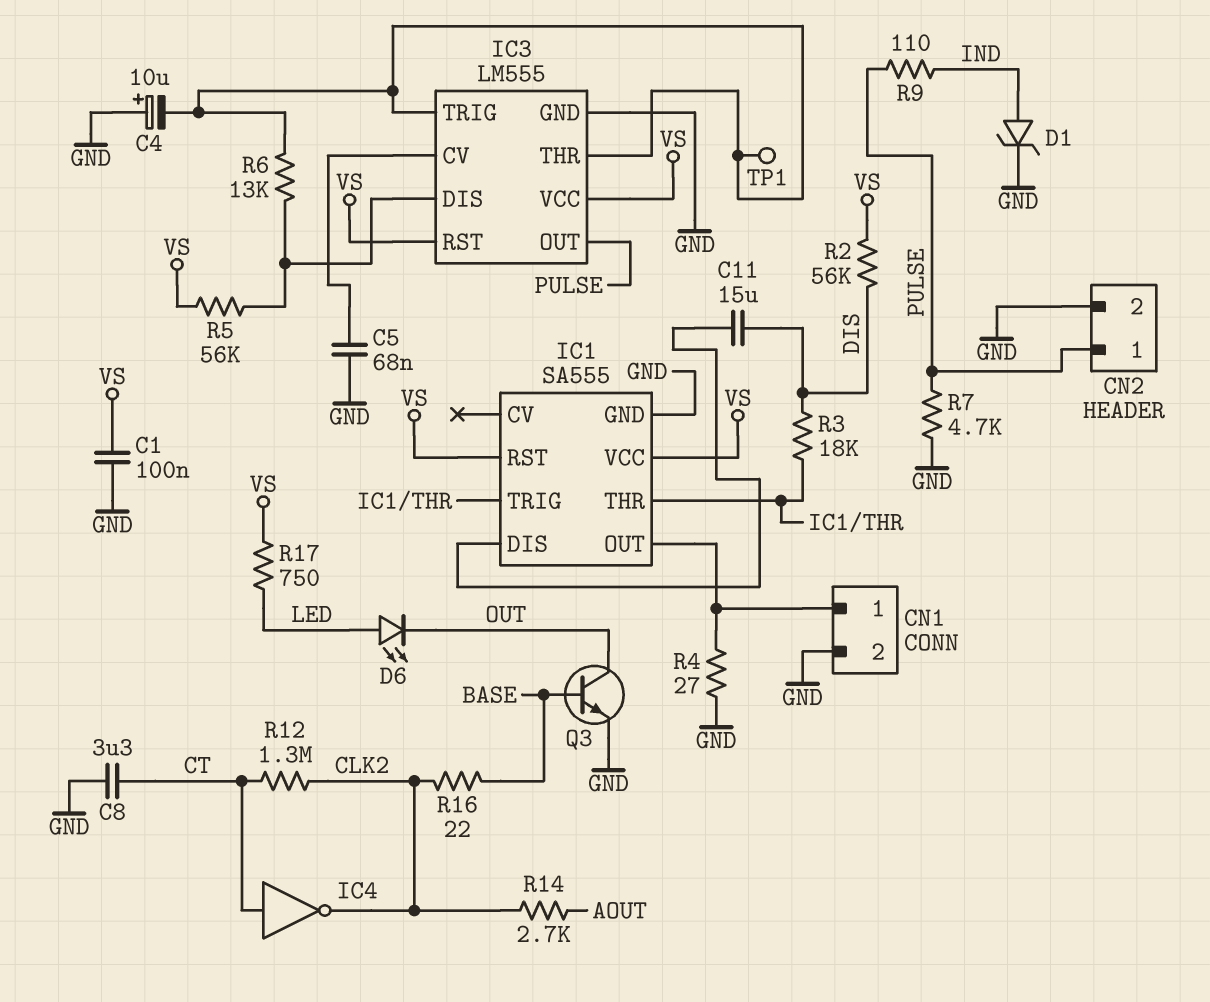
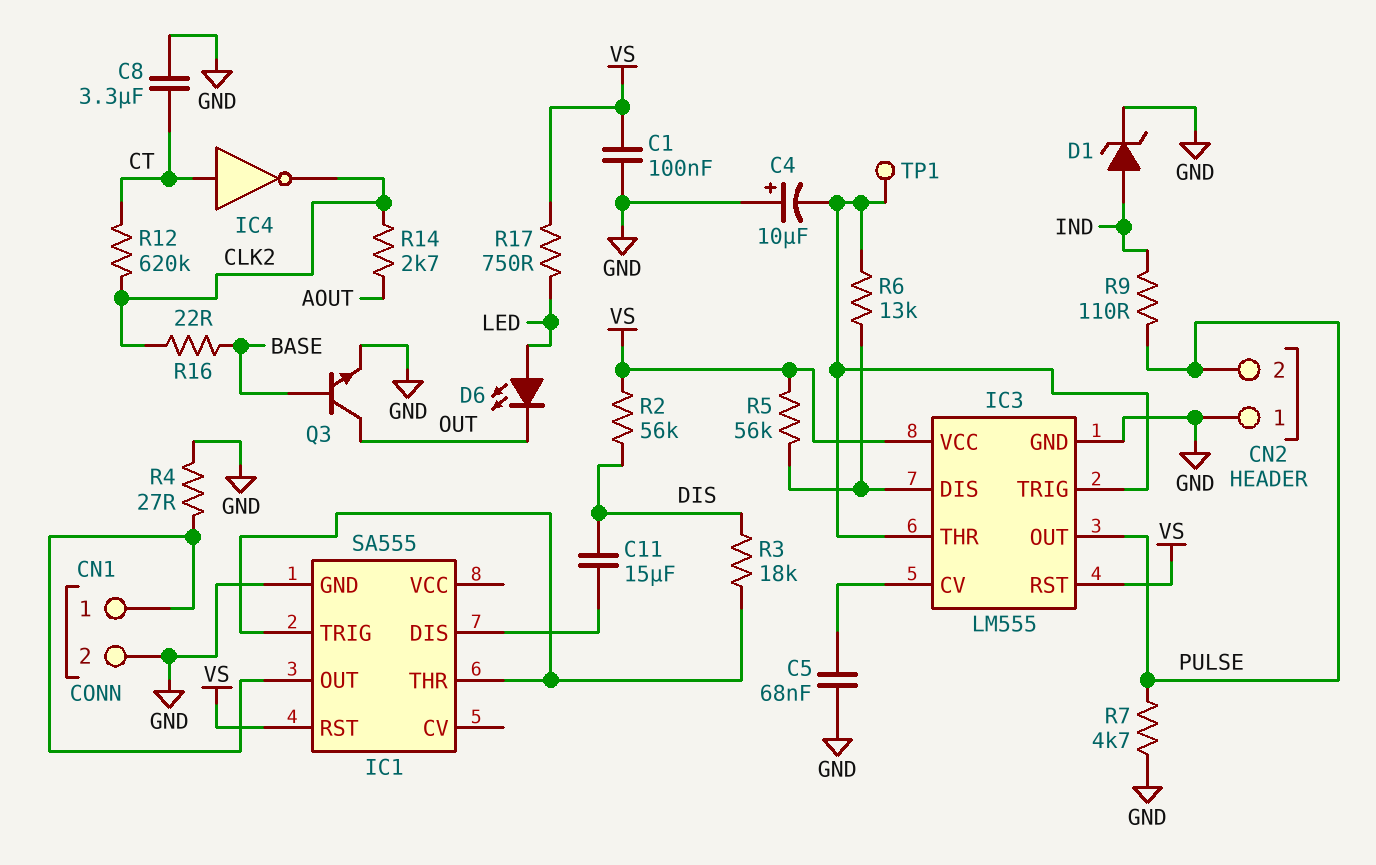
CN2 pin 1: PULSE -> GND
CN2 pin 2: GND -> PULSE
IC1 pin VCC: VS -> none
R12: 1.3M (CLK2, CT) -> 620k (CLK2, CT)

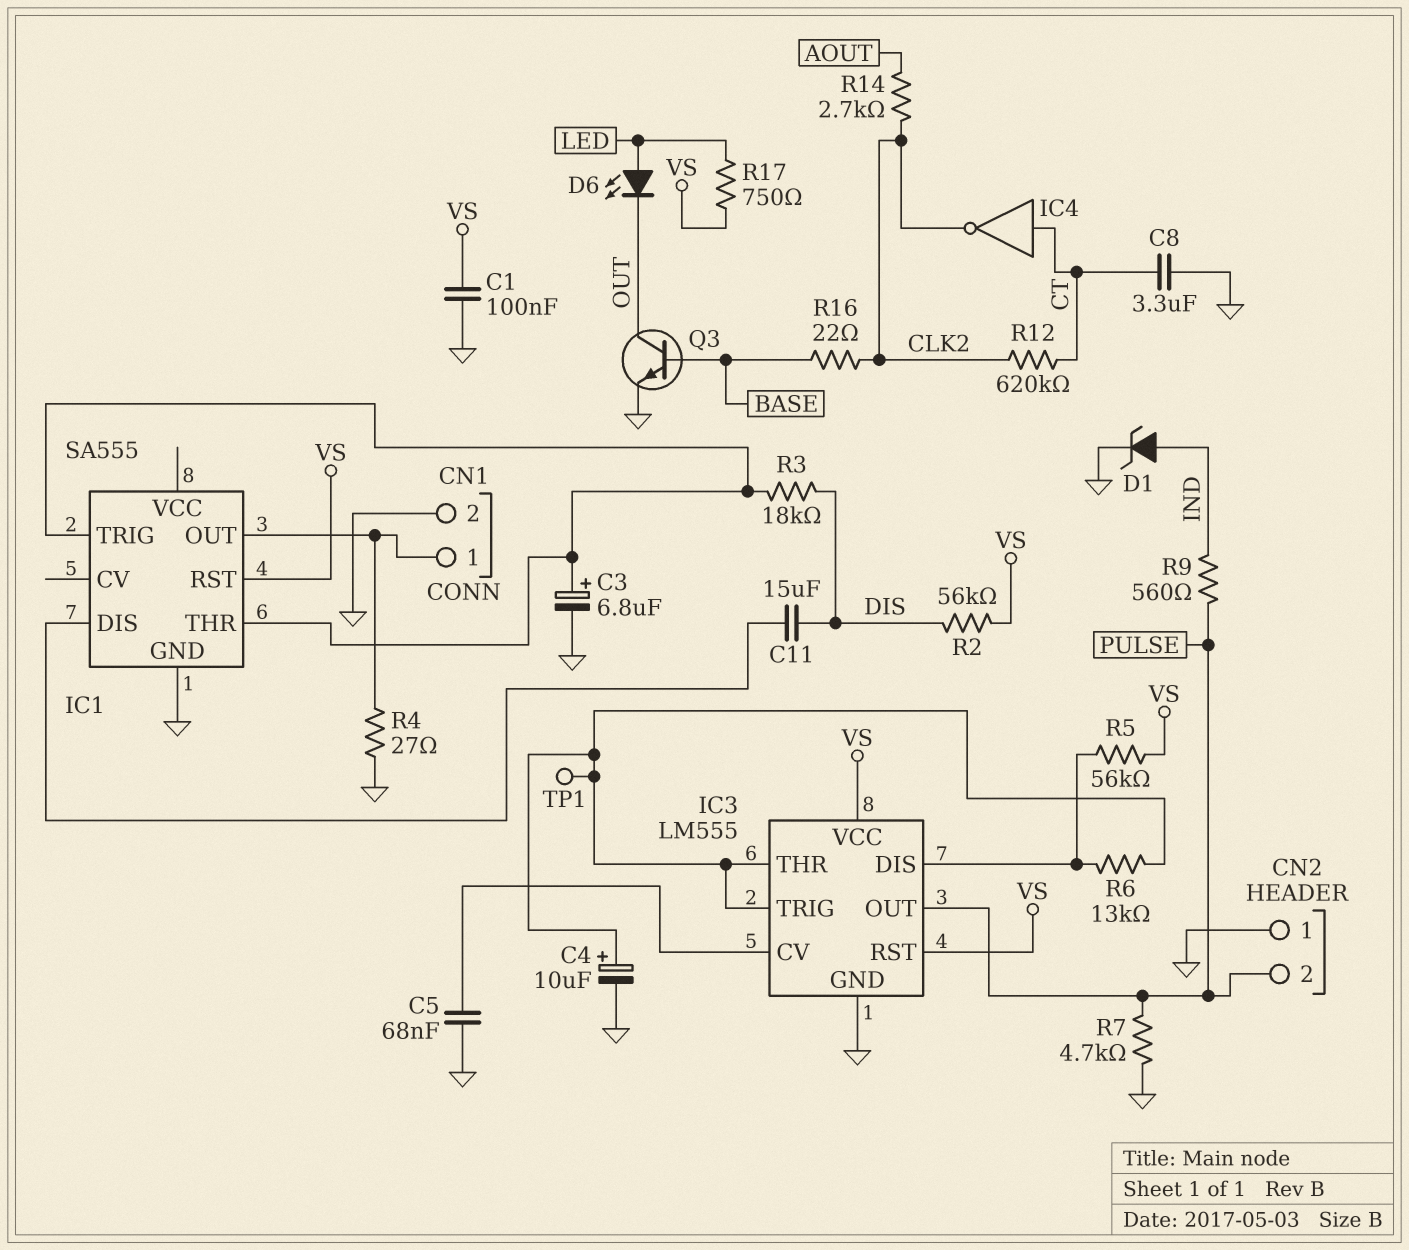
C3: none -> 6.8uF (plus IC1/THR, minus GND)
C4: 10uF (plus GND, minus IC3/THR) -> 10uF (plus IC3/THR, minus GND)
R9: 110 (IND, PULSE) -> 560 (IND, PULSE)

